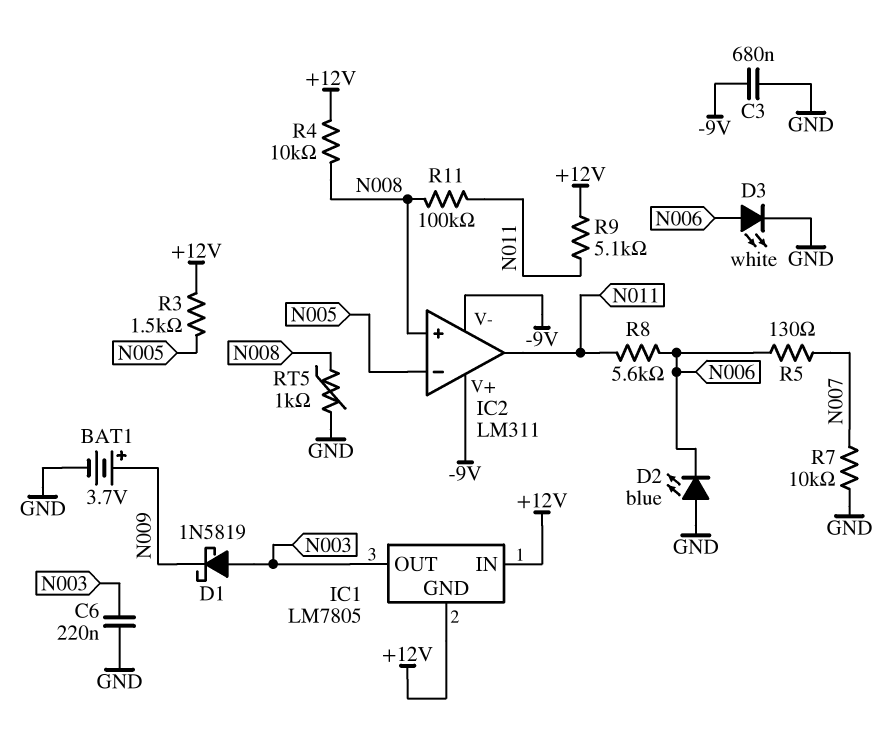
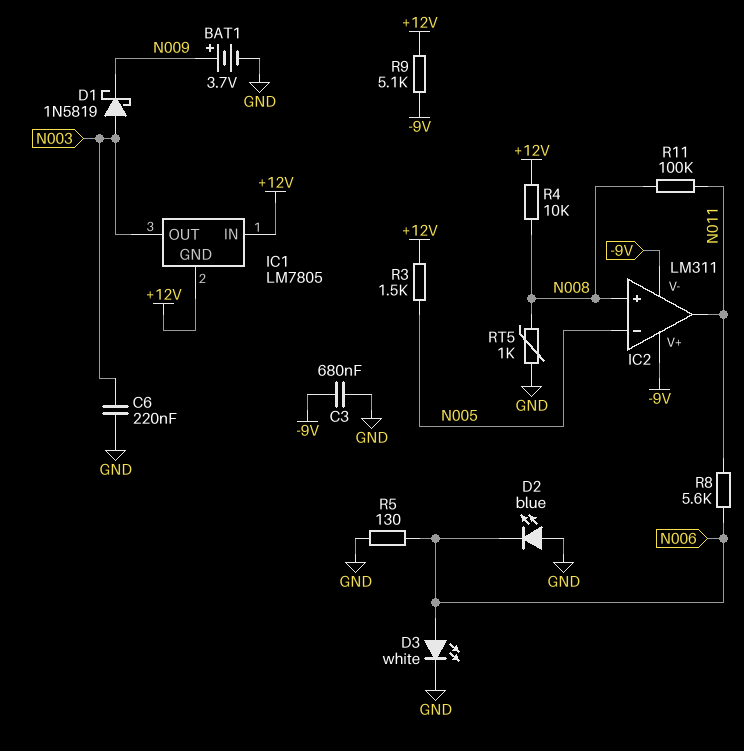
R5: 130 (N006, N007) -> 130 (GND, N006)
R7: 10k (GND, N007) -> none
R9: 5.1k (+12V, N011) -> 5.1k (+12V, -9V)

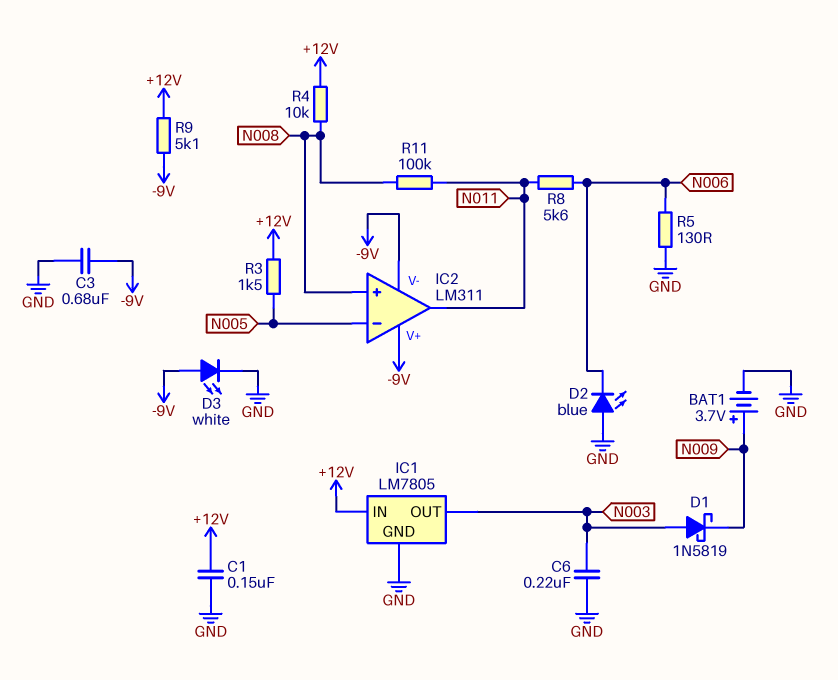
C1: none -> 150nF (+12V, GND)
D3: LED white (A N006, K GND) -> LED white (A -9V, K GND)
IC1 pin GND: +12V -> GND
RT5: 1k (GND, N008) -> none

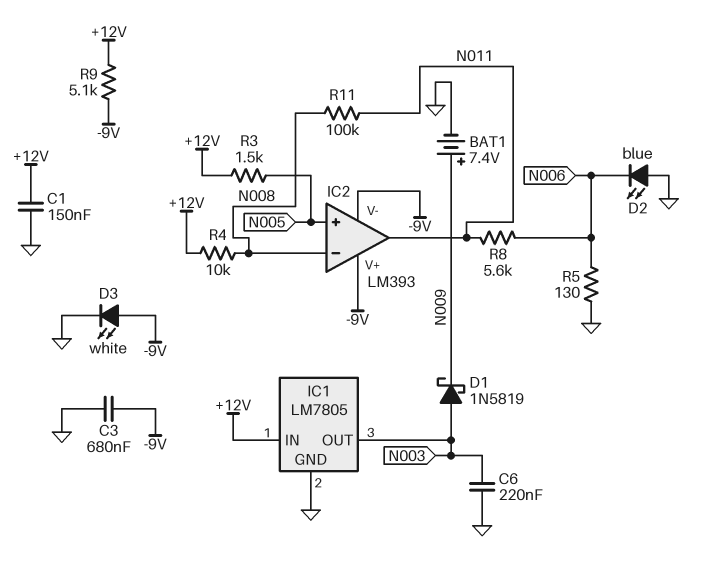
BAT1: 3.7V (plus N009, minus GND) -> 7.4V (plus N009, minus GND)
IC2: LM311 -> LM393
IC2 pin in+: N008 -> N005
IC2 pin in-: N005 -> N008

